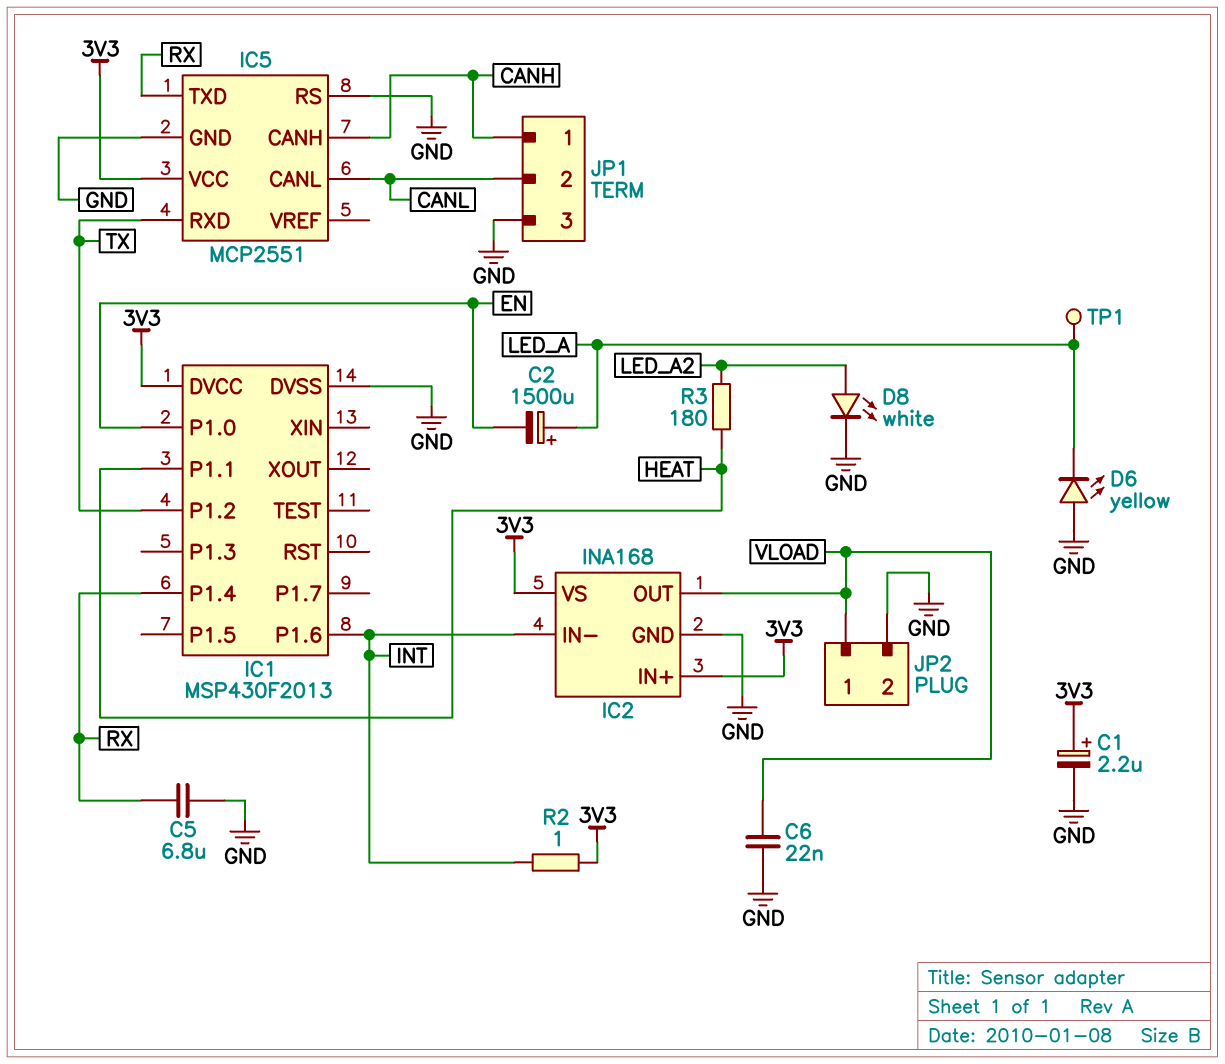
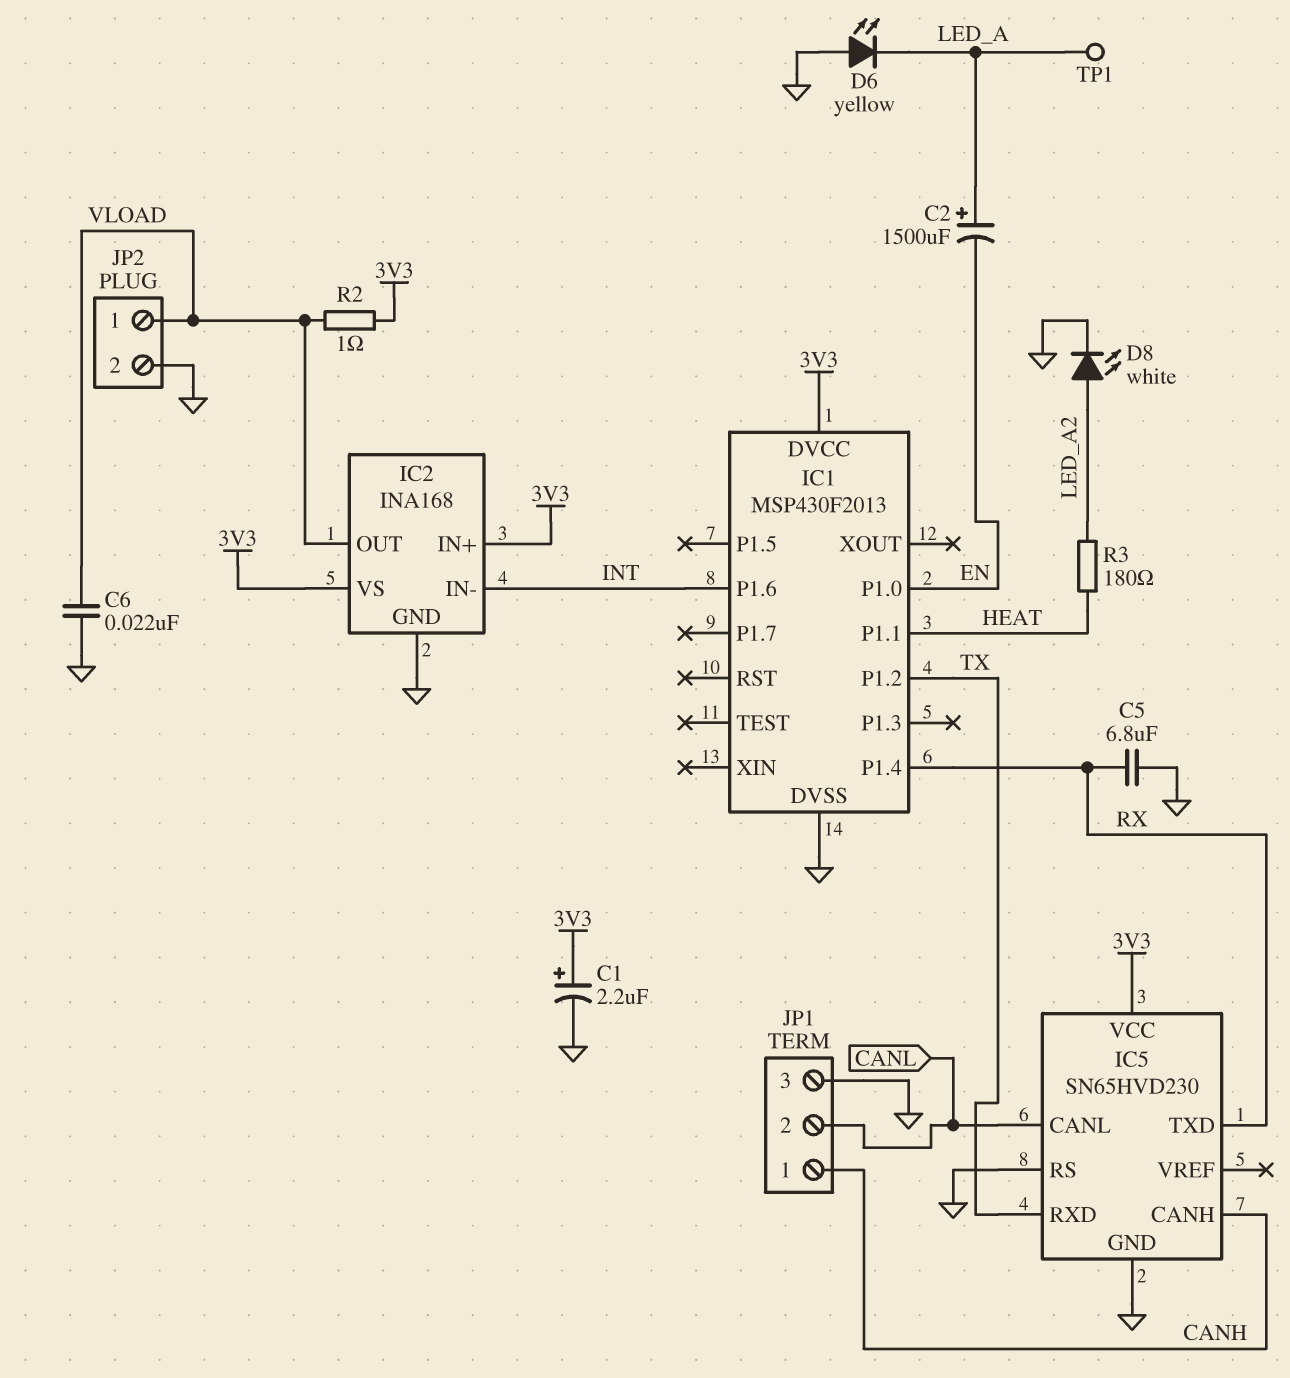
IC5: MCP2551 -> SN65HVD230
R2: 1 (3V3, INT) -> 1 (3V3, VLOAD)

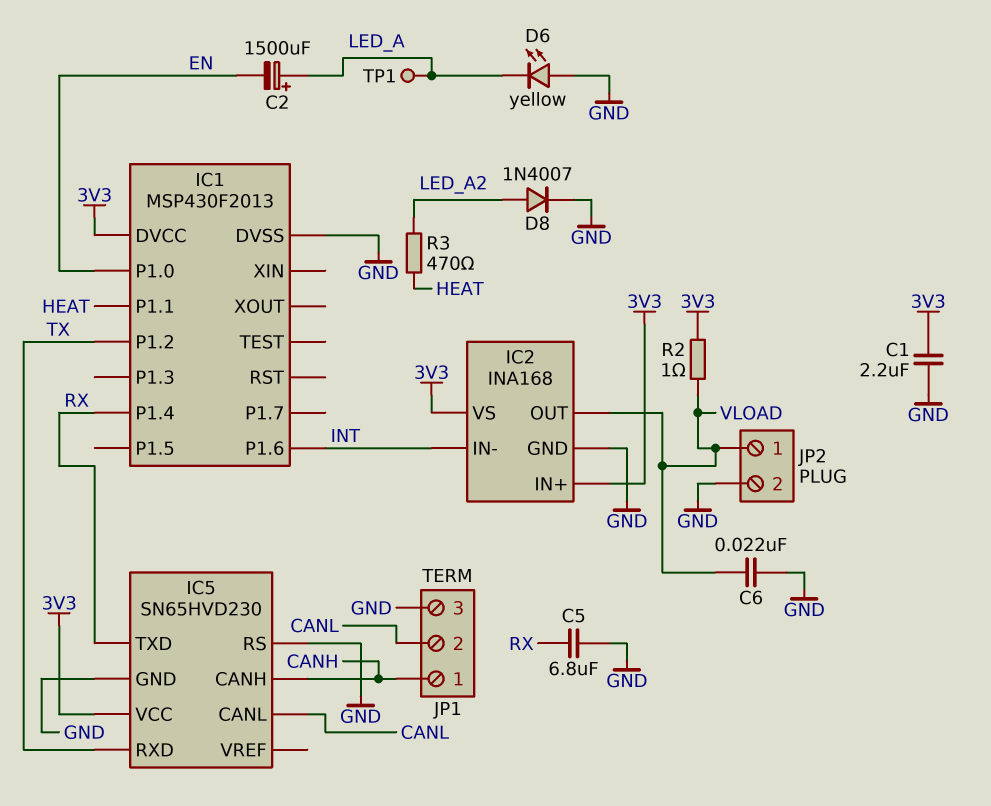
C1: 2.2uF (plus 3V3, minus GND) -> 2.2uF (3V3, GND)
D8: LED white (A LED_A2, K GND) -> diode 1N4007 (A LED_A2, K GND)
R3: 180 (HEAT, LED_A2) -> 470 (HEAT, LED_A2)

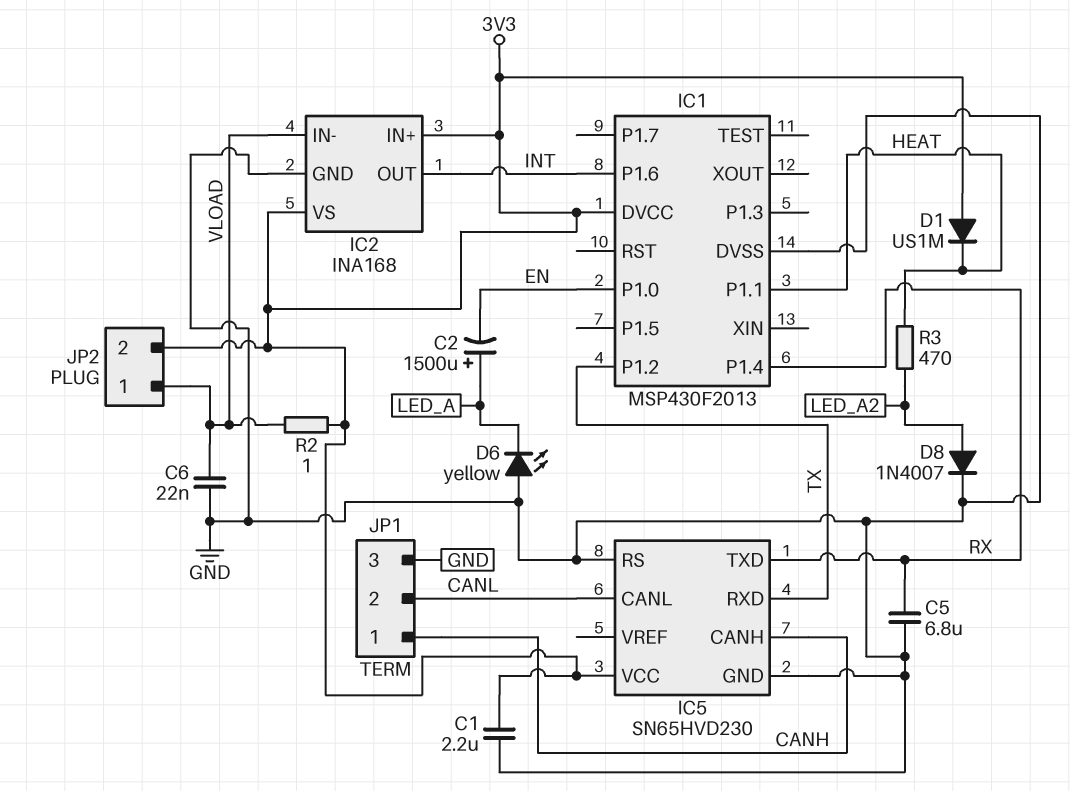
D1: none -> diode US1M (A 3V3, K HEAT)
IC2 pin IN-: INT -> VLOAD
IC2 pin OUT: VLOAD -> INT
JP2 pin 2: GND -> 3V3
TP1: test point (LED_A) -> none

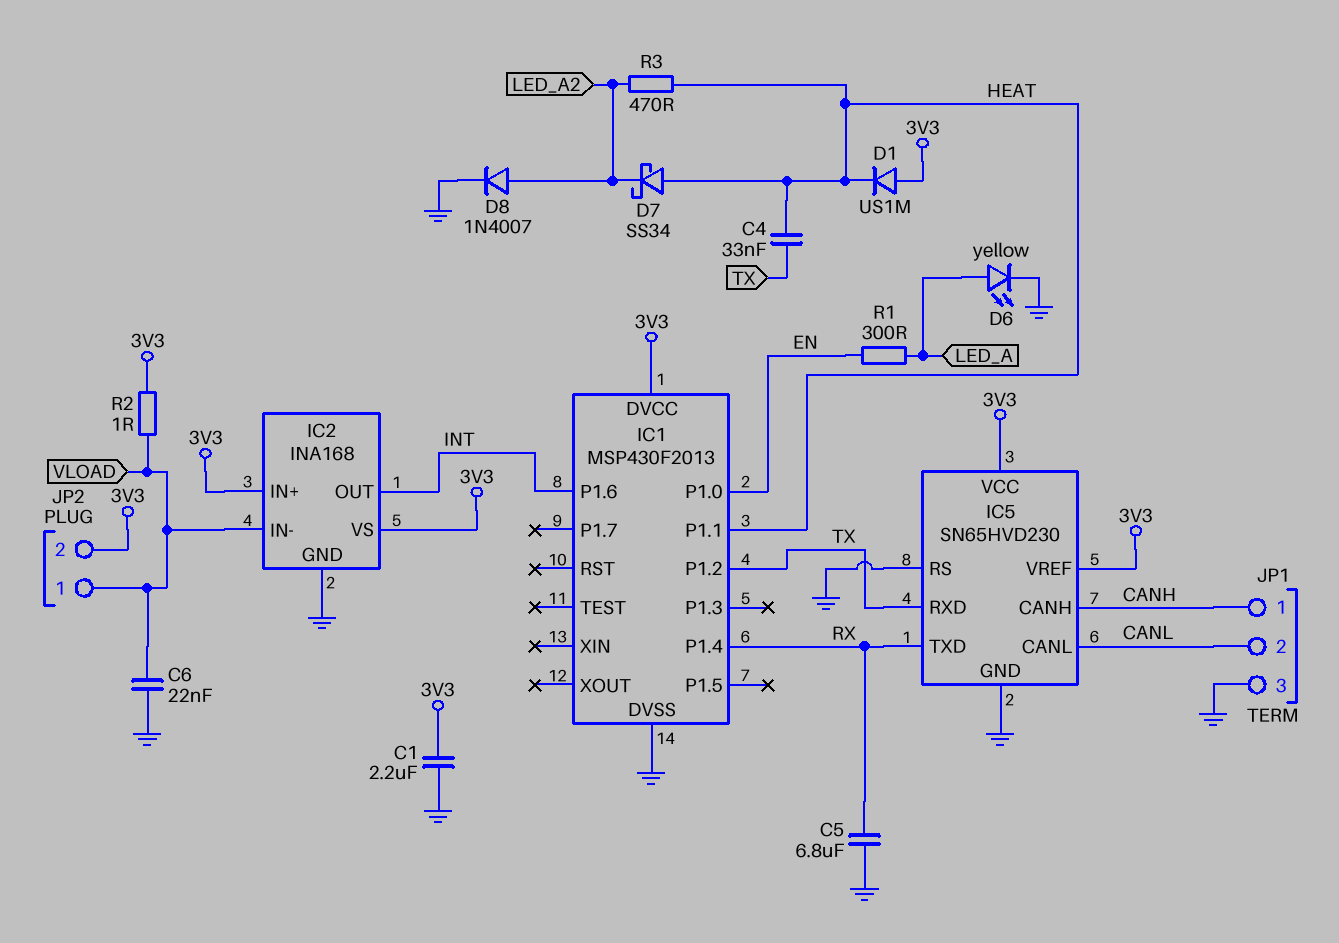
C2: 1500uF (plus LED_A, minus EN) -> none
C4: none -> 33nF (HEAT, TX)
D6: LED yellow (A GND, K LED_A) -> LED yellow (A LED_A, K GND)
D7: none -> schottky SS34 (A HEAT, K LED_A2)
IC5 pin VREF: none -> 3V3
R1: none -> 300 (EN, LED_A)

